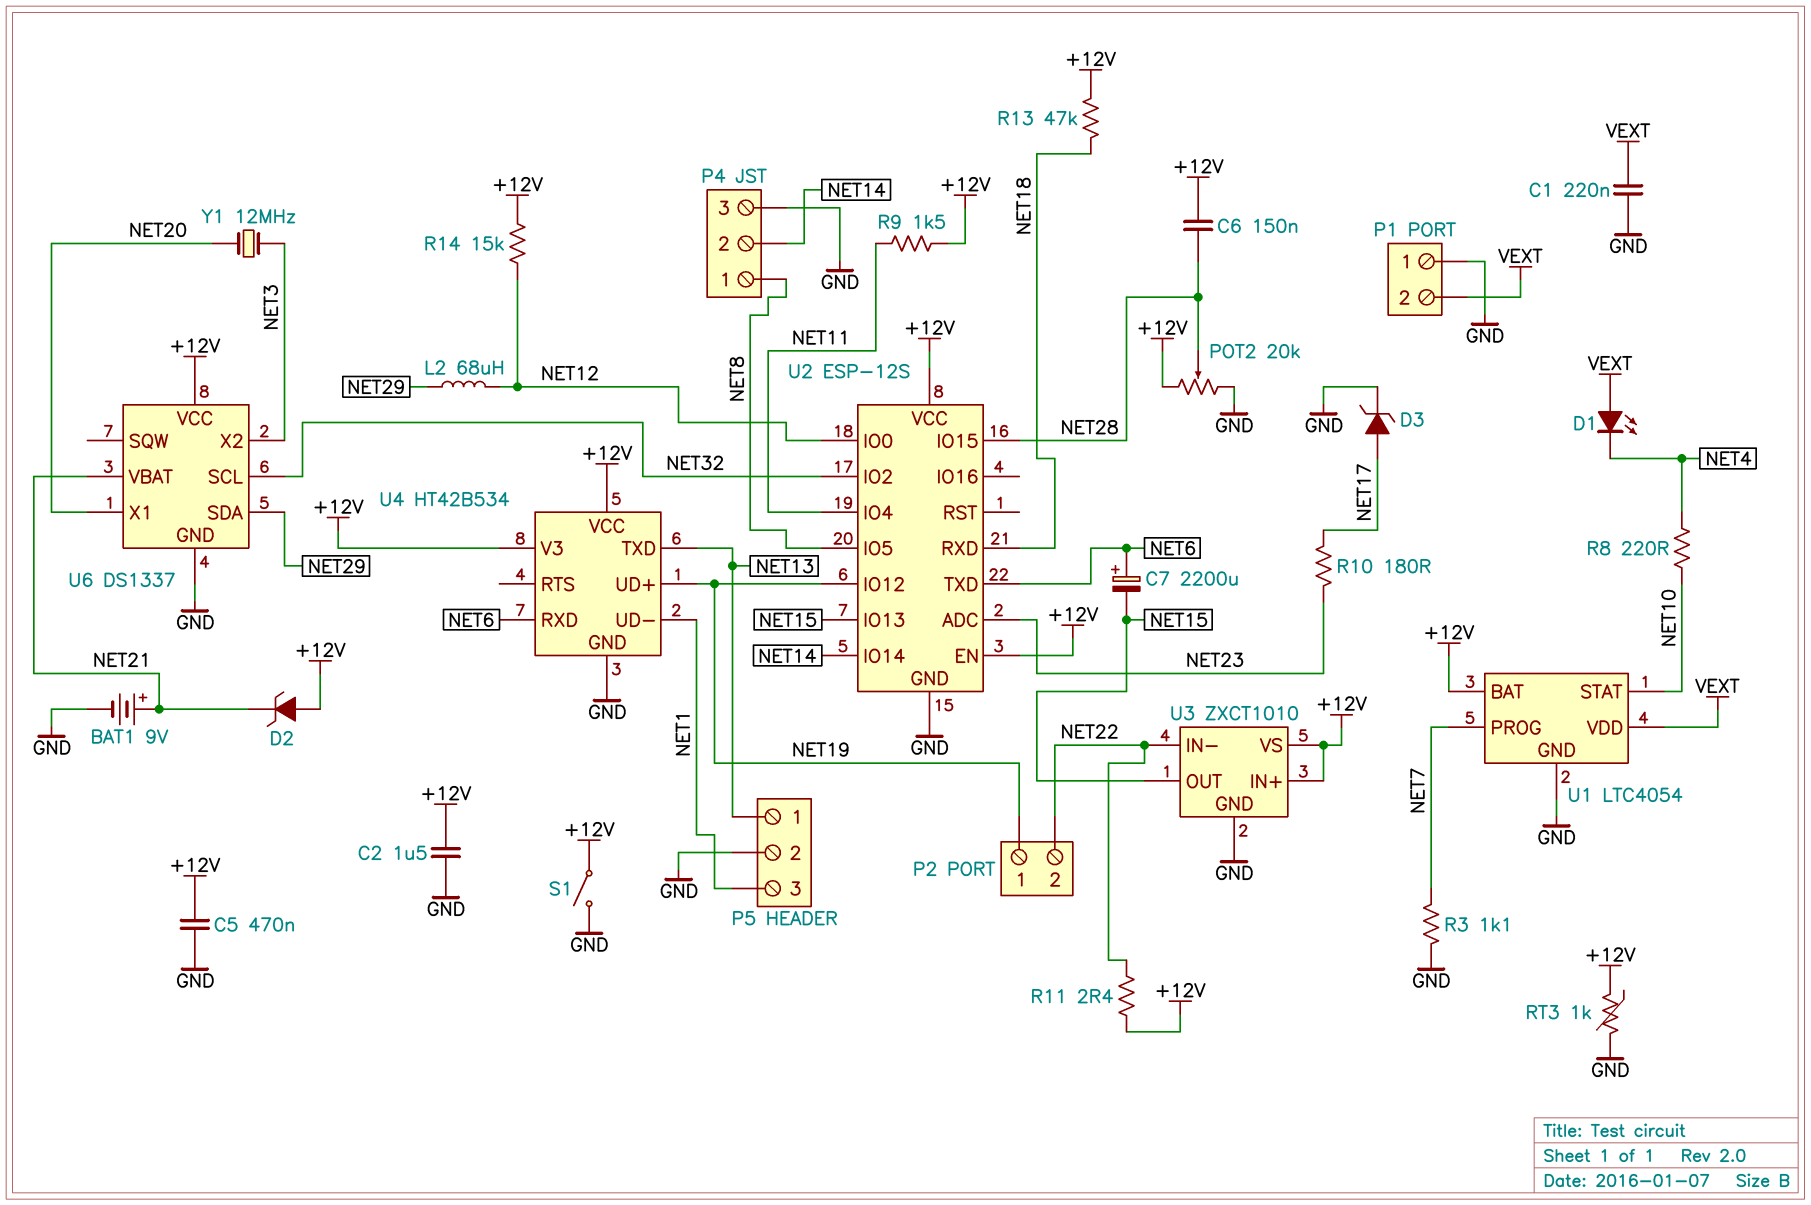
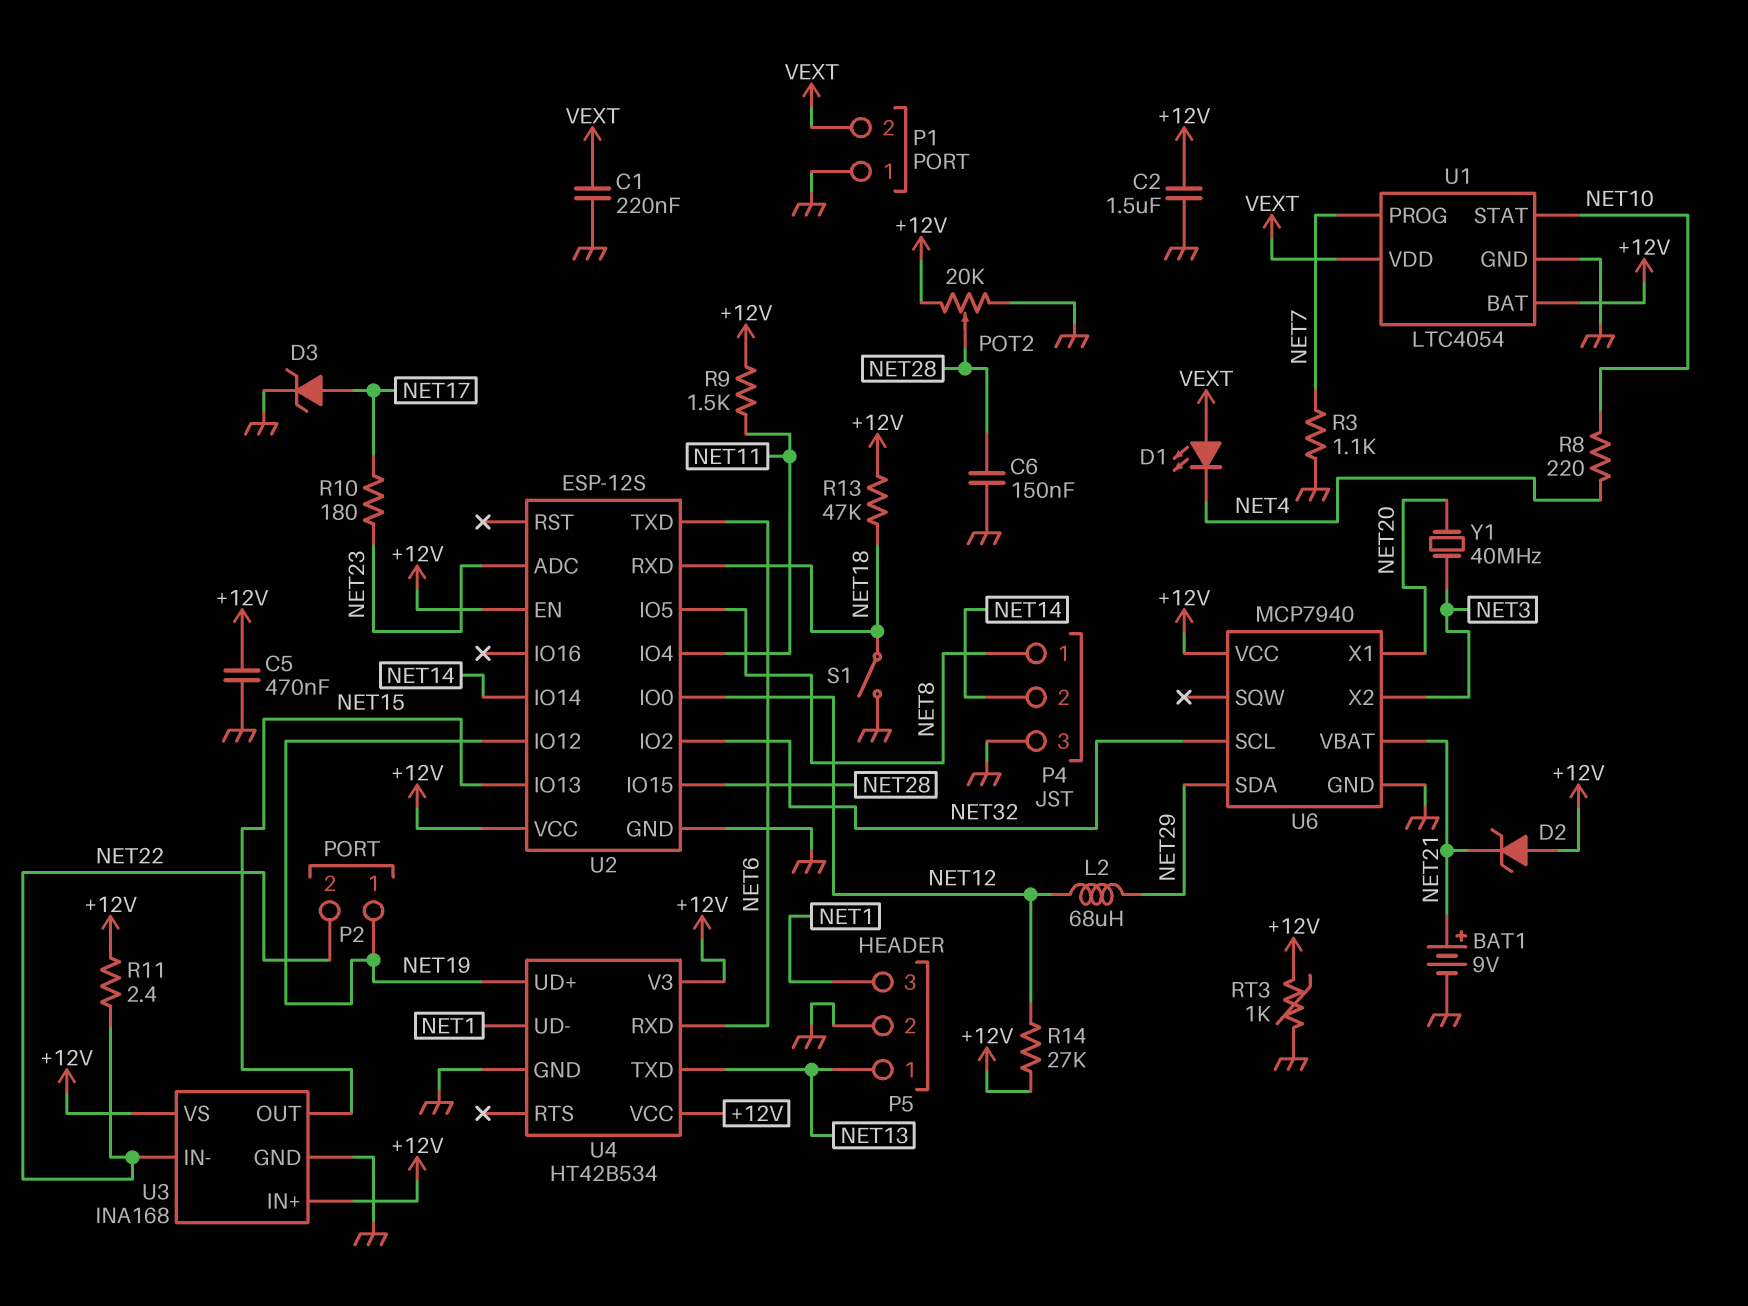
C6: 150nF (+12V, NET28) -> 150nF (GND, NET28)
C7: 2200uF (plus NET6, minus NET15) -> none
R14: 15k (+12V, NET12) -> 27k (+12V, NET12)
S1: switch (+12V, GND) -> switch (GND, NET18)
U3: ZXCT1010 -> INA168
U6: DS1337 -> MCP7940
Y1: 12MHz (NET3, NET20) -> 40MHz (NET3, NET20)

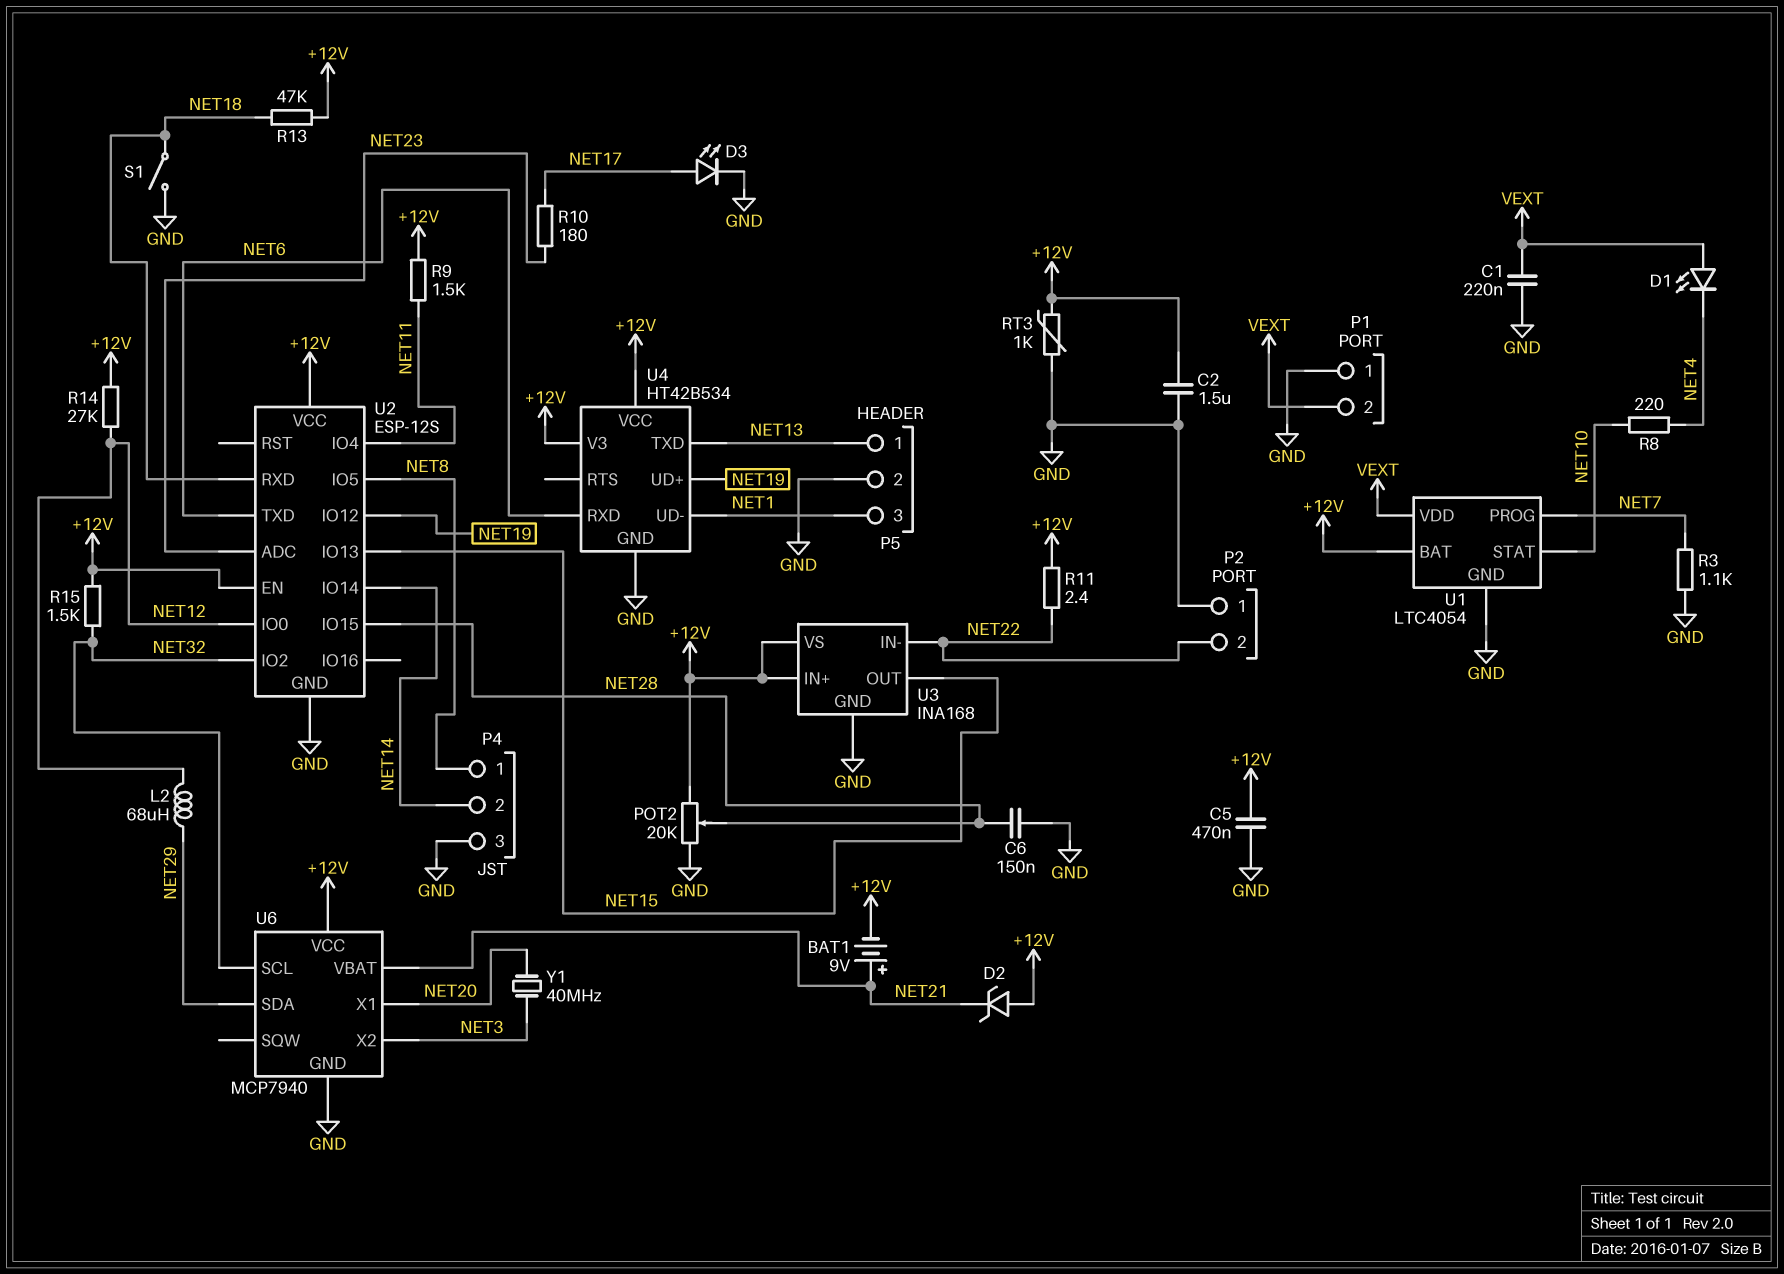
BAT1: 9V (plus NET21, minus GND) -> 9V (plus NET21, minus +12V)
D3: zener (A NET17, K GND) -> LED (A NET17, K GND)
P2 pin 1: NET19 -> GND
R15: none -> 1.5k (+12V, NET32)

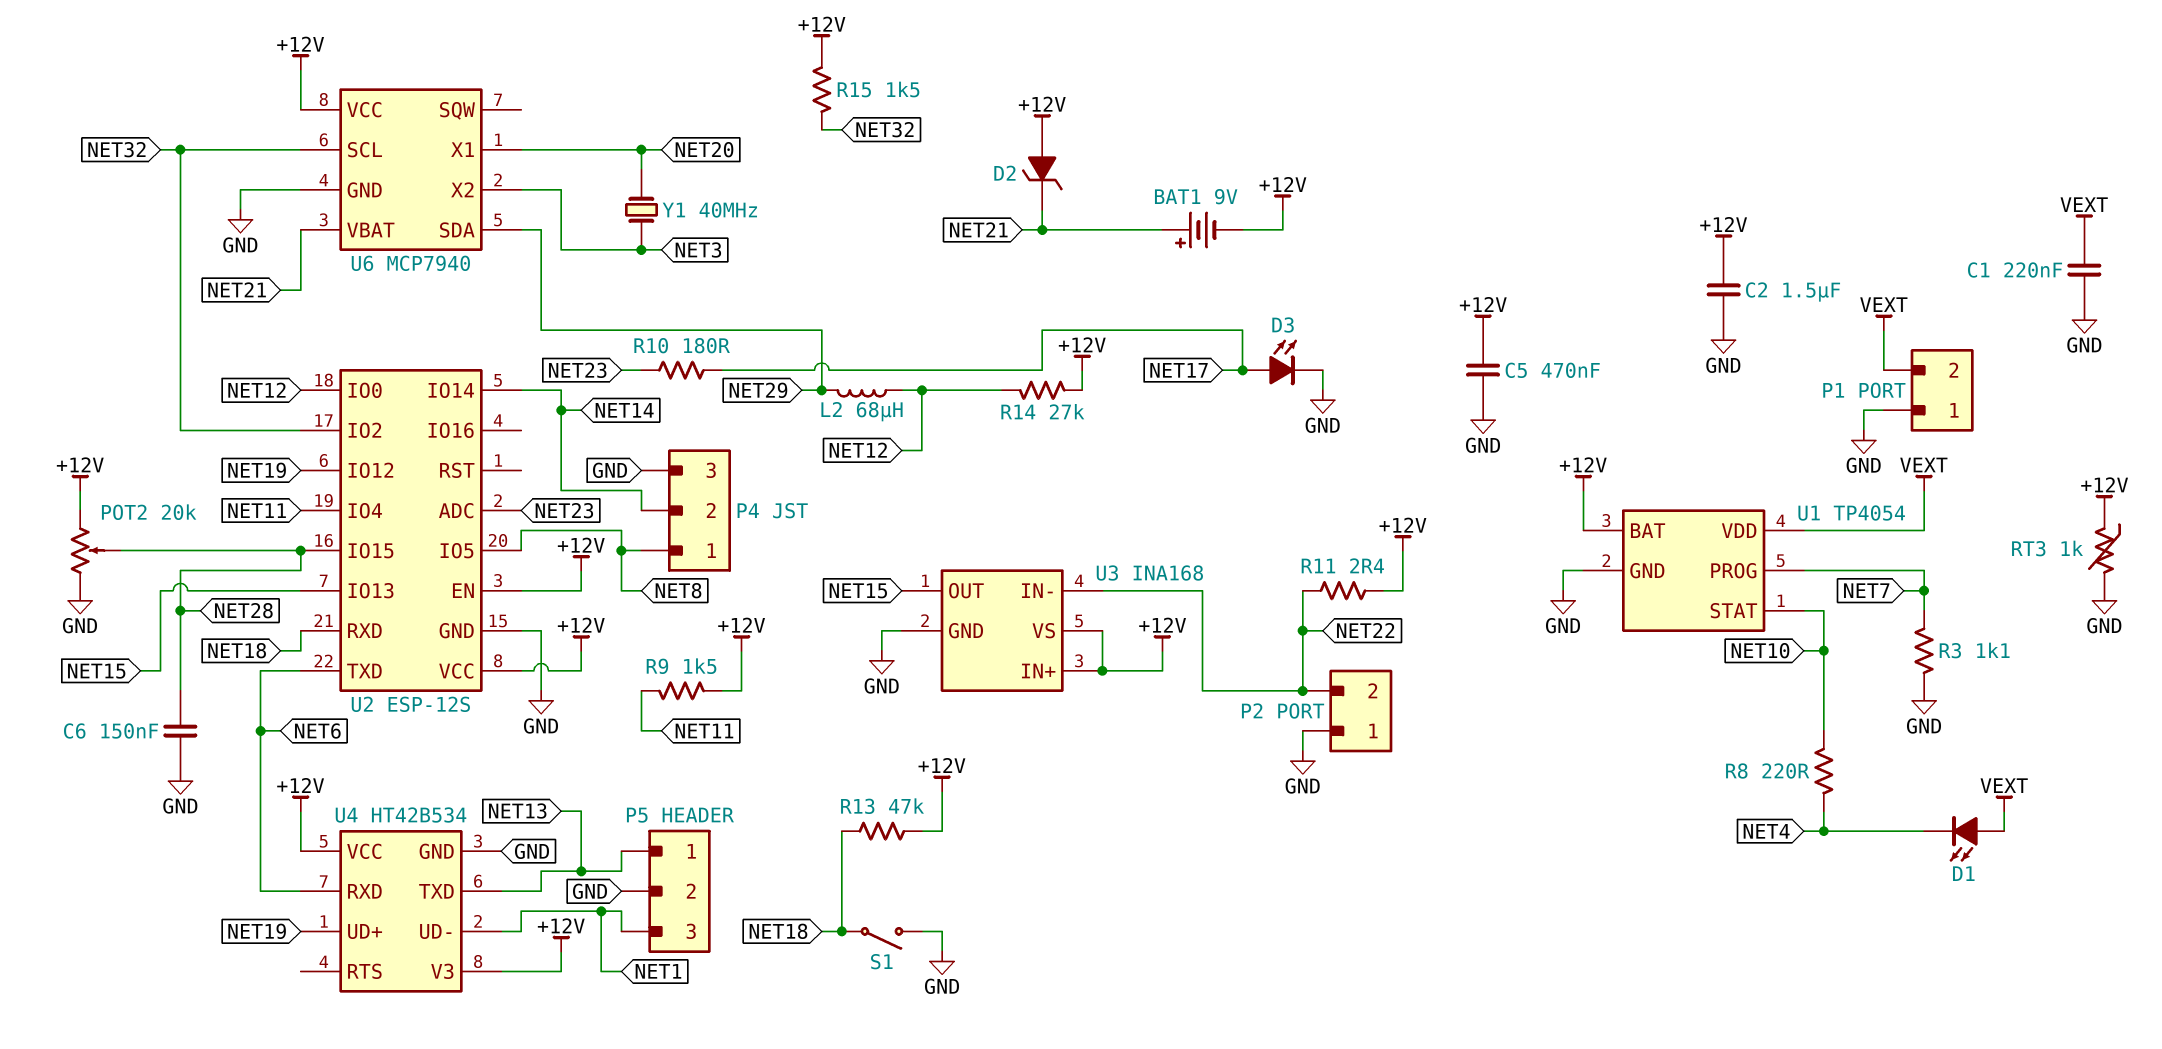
U1: LTC4054 -> TP4054

